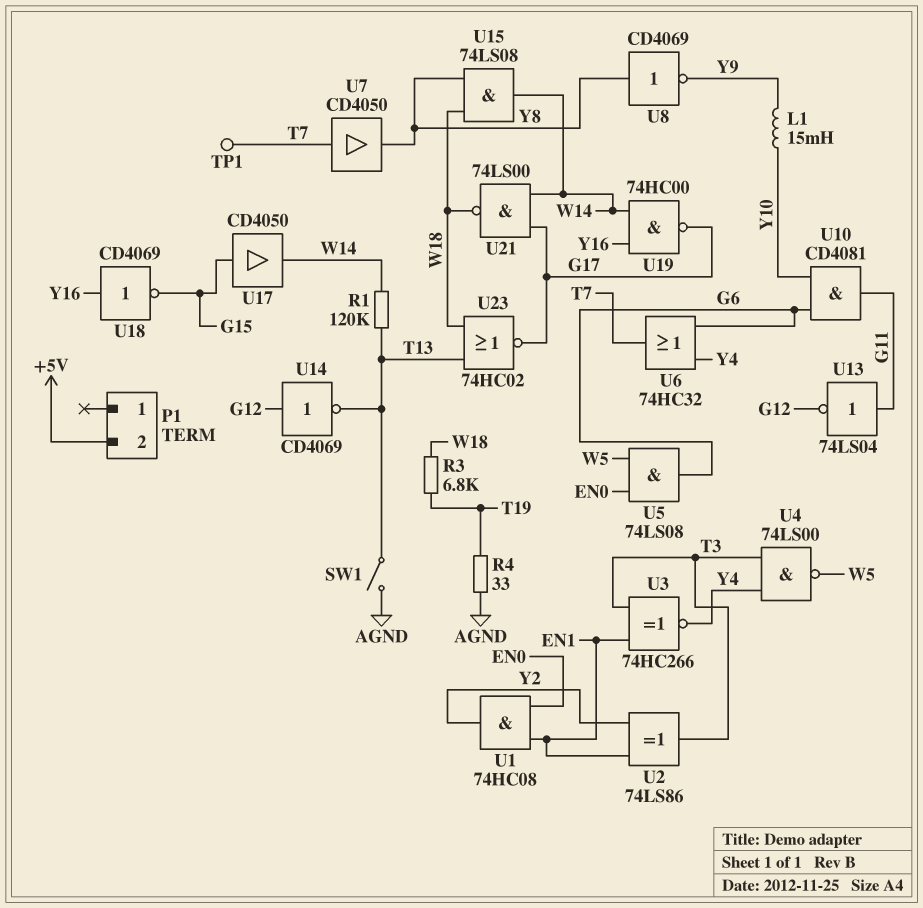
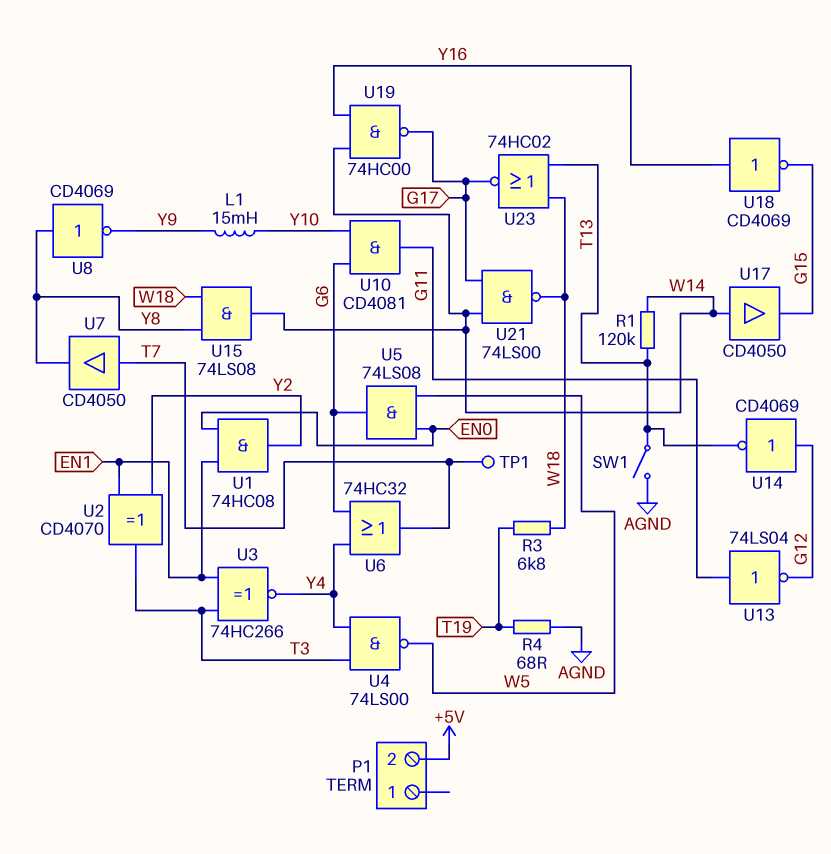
R4: 33 (AGND, T19) -> 68 (AGND, T19)
U2: XOR 74LS86 (in EN1, in Y2, out T3) -> XOR CD4070 (in EN1, in Y2, out T3)
U17: buffer CD4050 (in G15, out W14) -> buffer CD4050 (in W14, out G15)

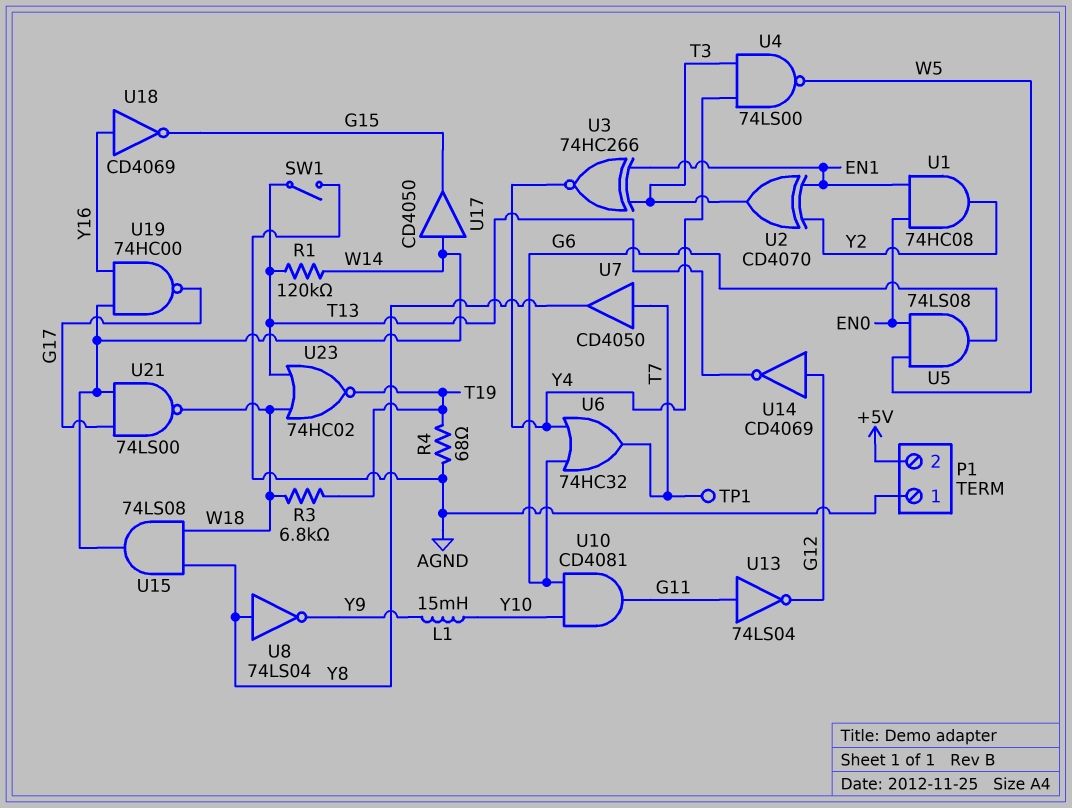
P1 pin 1: none -> AGND
U8: NOT CD4069 (in Y8, out Y9) -> NOT 74LS04 (in Y8, out Y9)
U23: NOR 74HC02 (in T13, in W18, out G17) -> NOR 74HC02 (in T13, in W18, out T19)

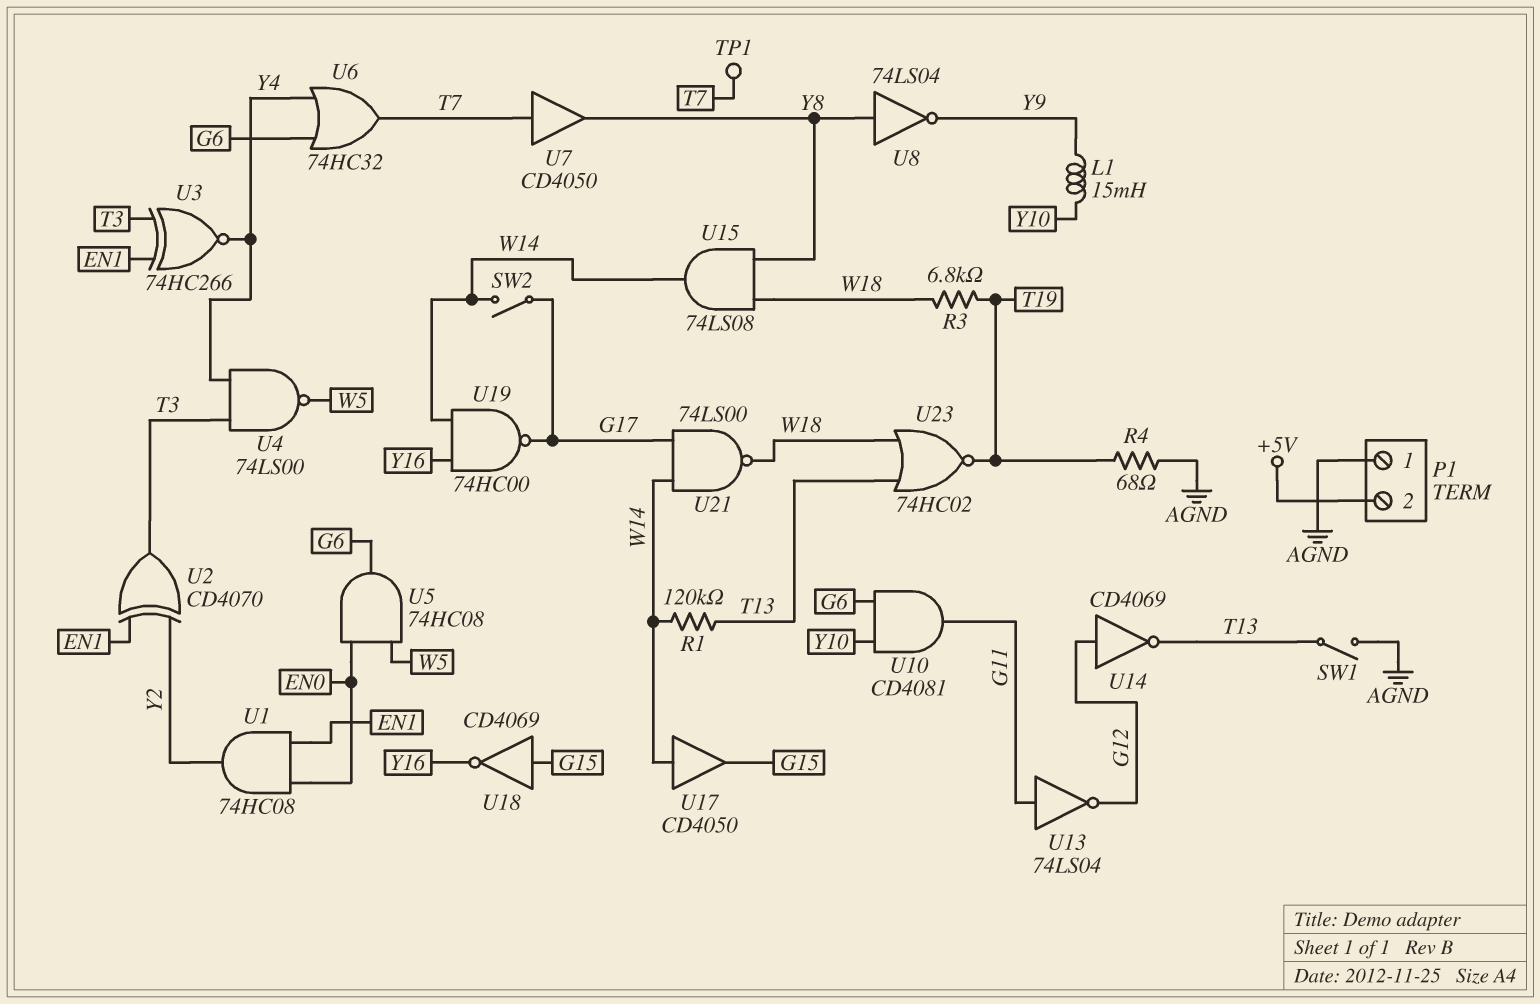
SW2: none -> switch (G17, W14)
U5: AND 74LS08 (in EN0, in W5, out G6) -> AND 74HC08 (in EN0, in W5, out G6)
U18: NOT CD4069 (in Y16, out G15) -> NOT CD4069 (in G15, out Y16)

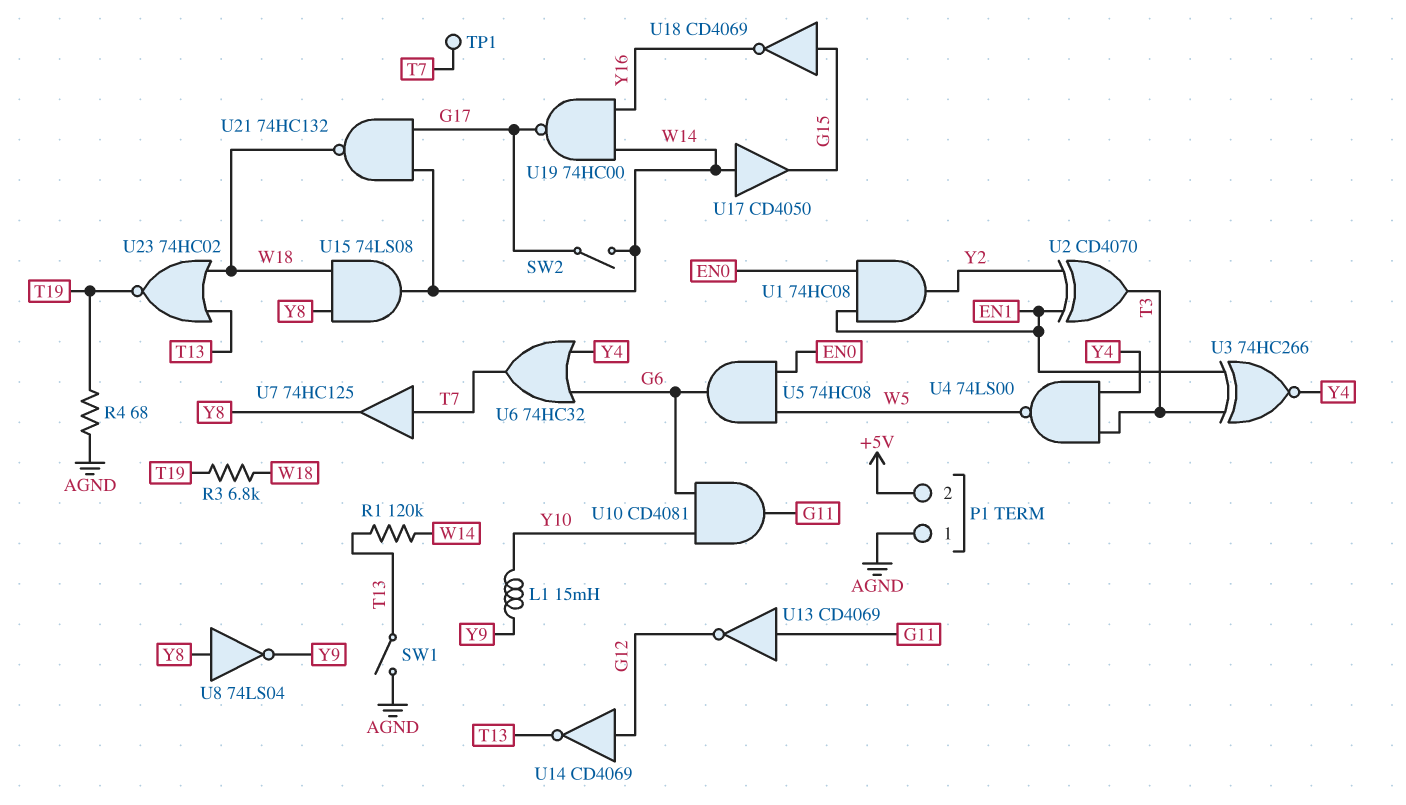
U7: buffer CD4050 (in T7, out Y8) -> buffer 74HC125 (in T7, out Y8)
U13: NOT 74LS04 (in G11, out G12) -> NOT CD4069 (in G11, out G12)
U21: NAND 74LS00 (in G17, in W14, out W18) -> NAND 74HC132 (in G17, in W14, out W18)

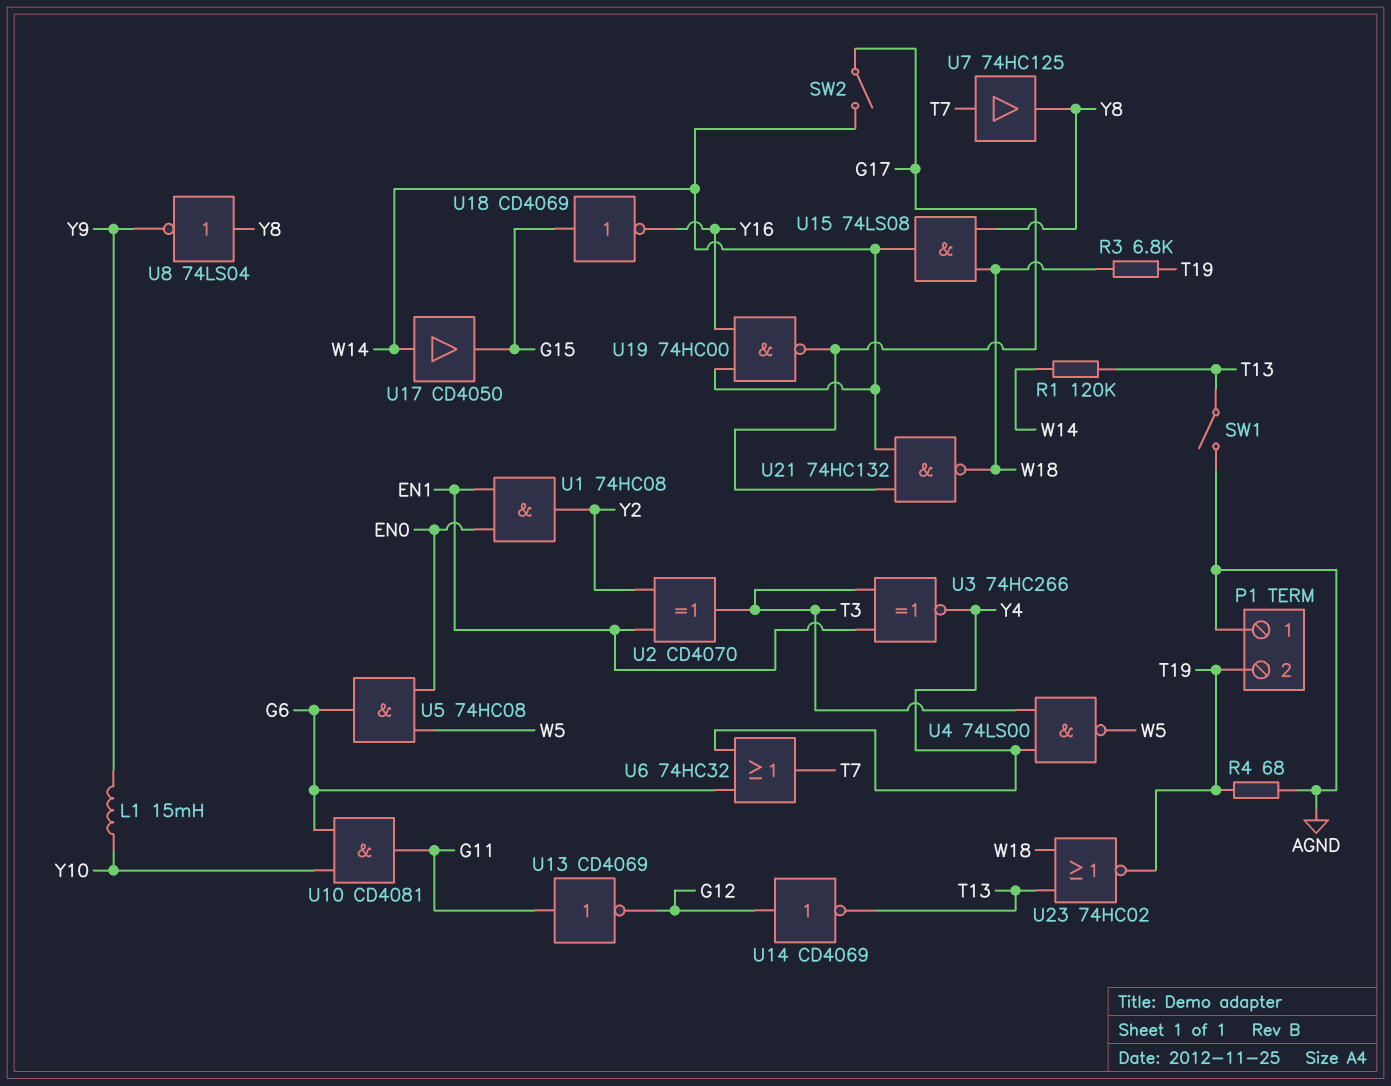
P1 pin 2: +5V -> T19
TP1: test point (T7) -> none

